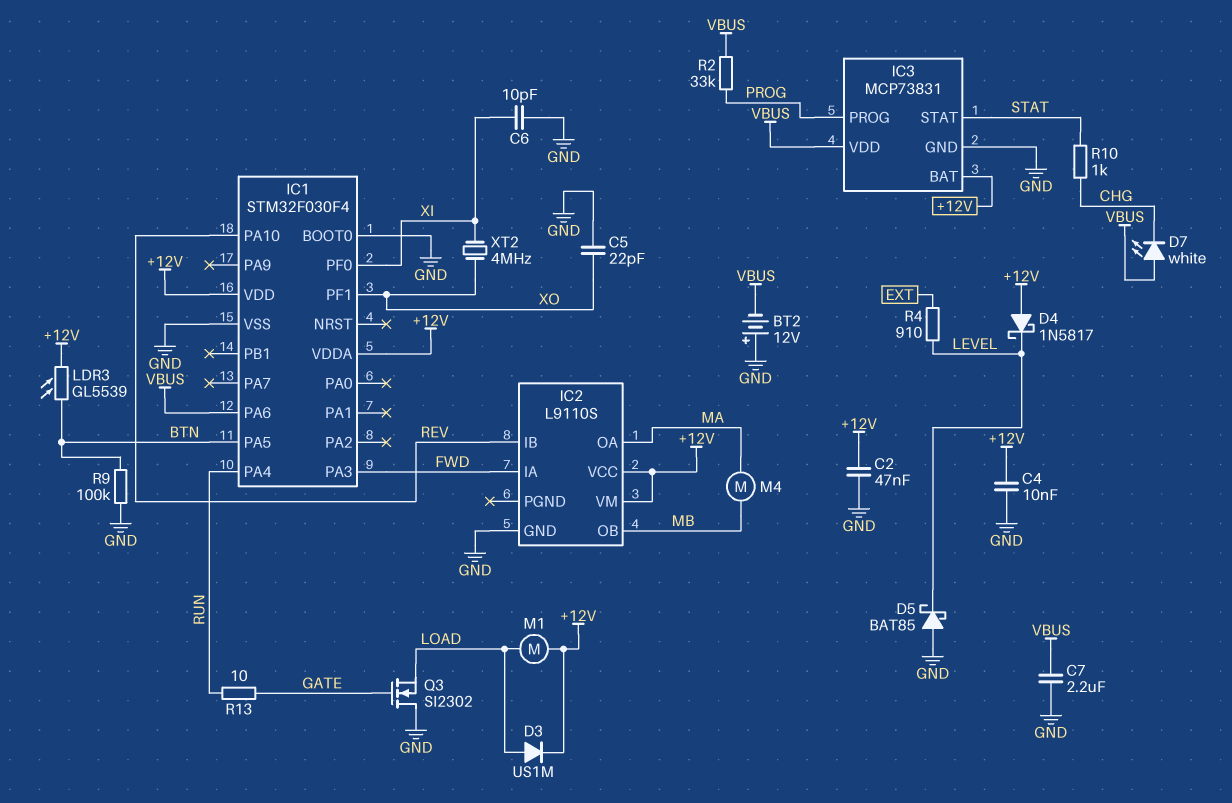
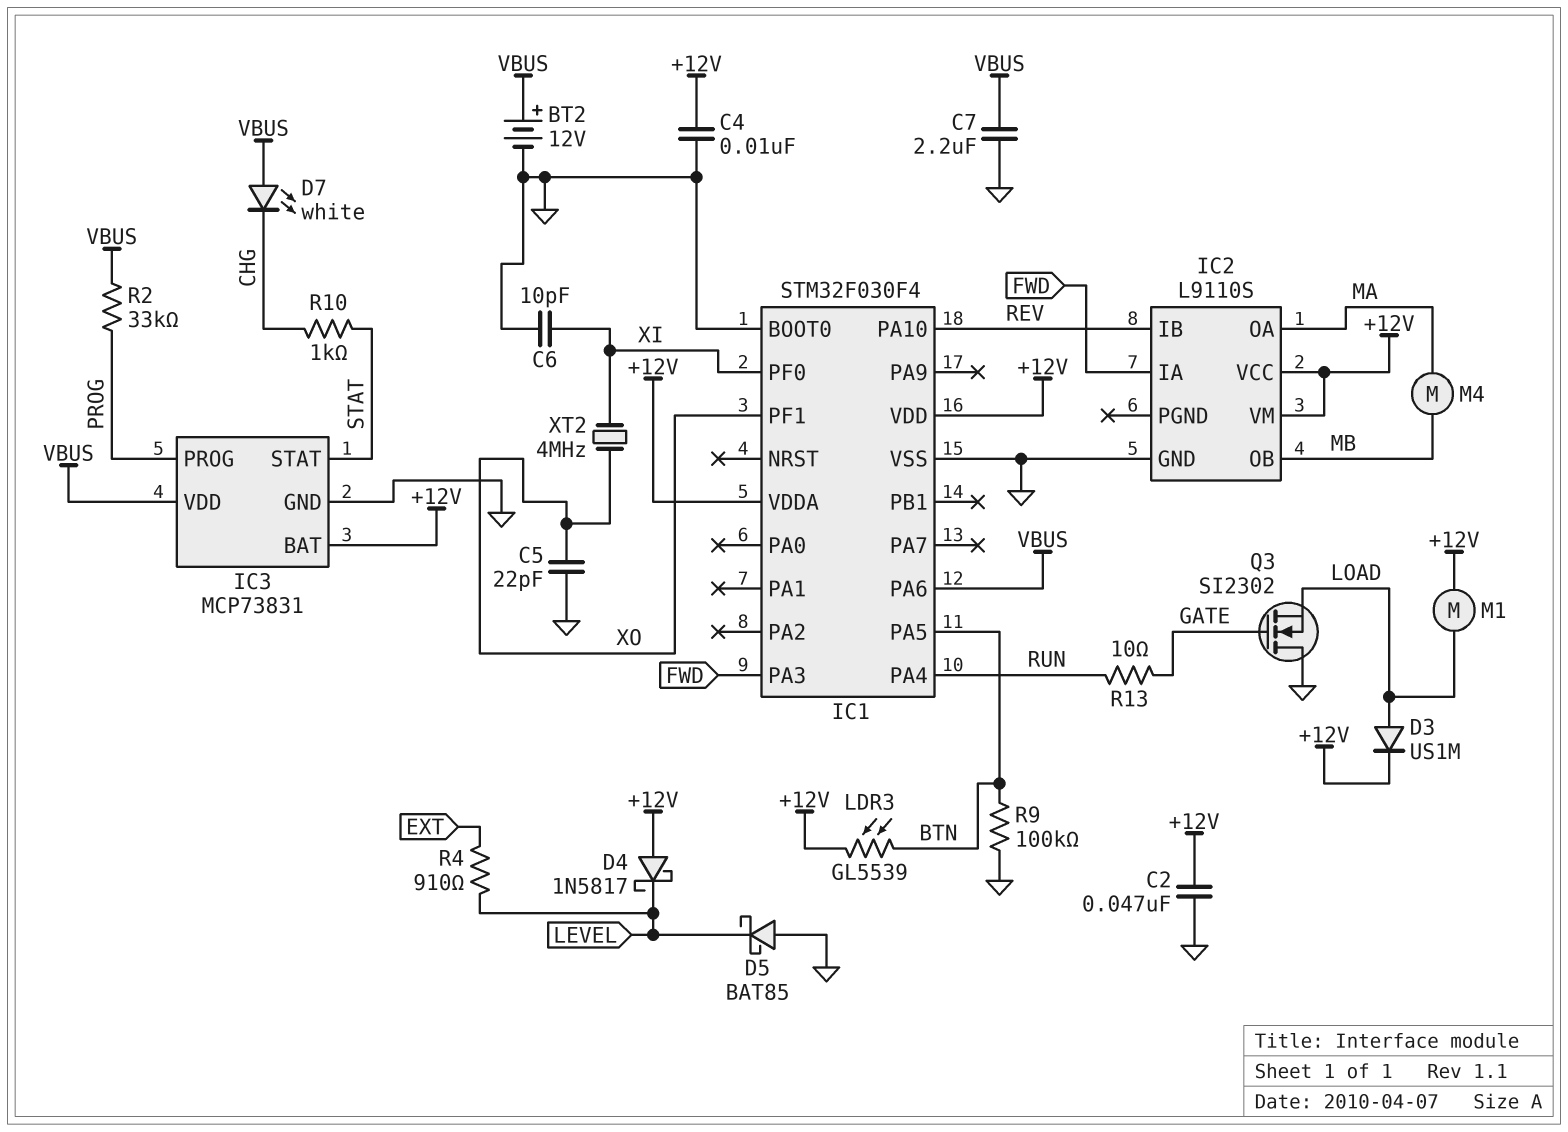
BT2: 12V (plus GND, minus VBUS) -> 12V (plus VBUS, minus GND)

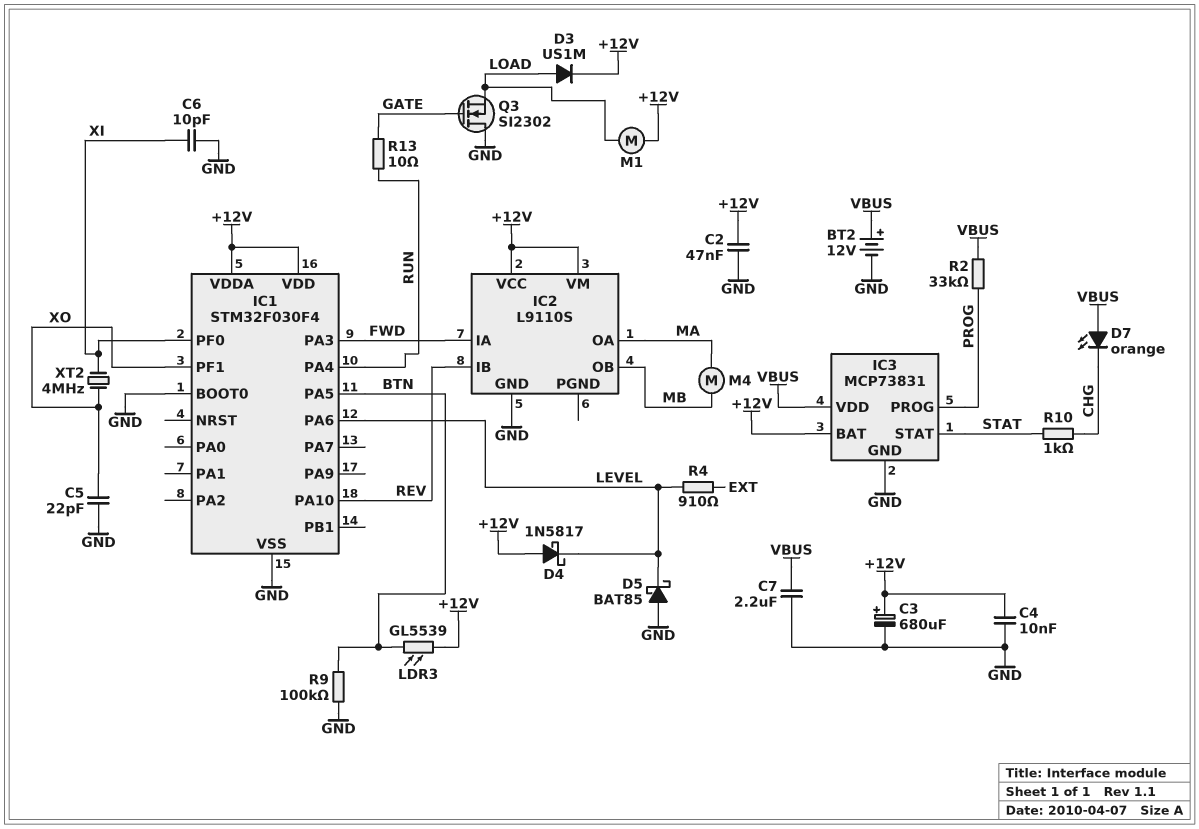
C3: none -> 680uF (plus +12V, minus GND)
D7: LED white (A VBUS, K CHG) -> LED orange (A VBUS, K CHG)
IC1 pin PA6: VBUS -> LEVEL

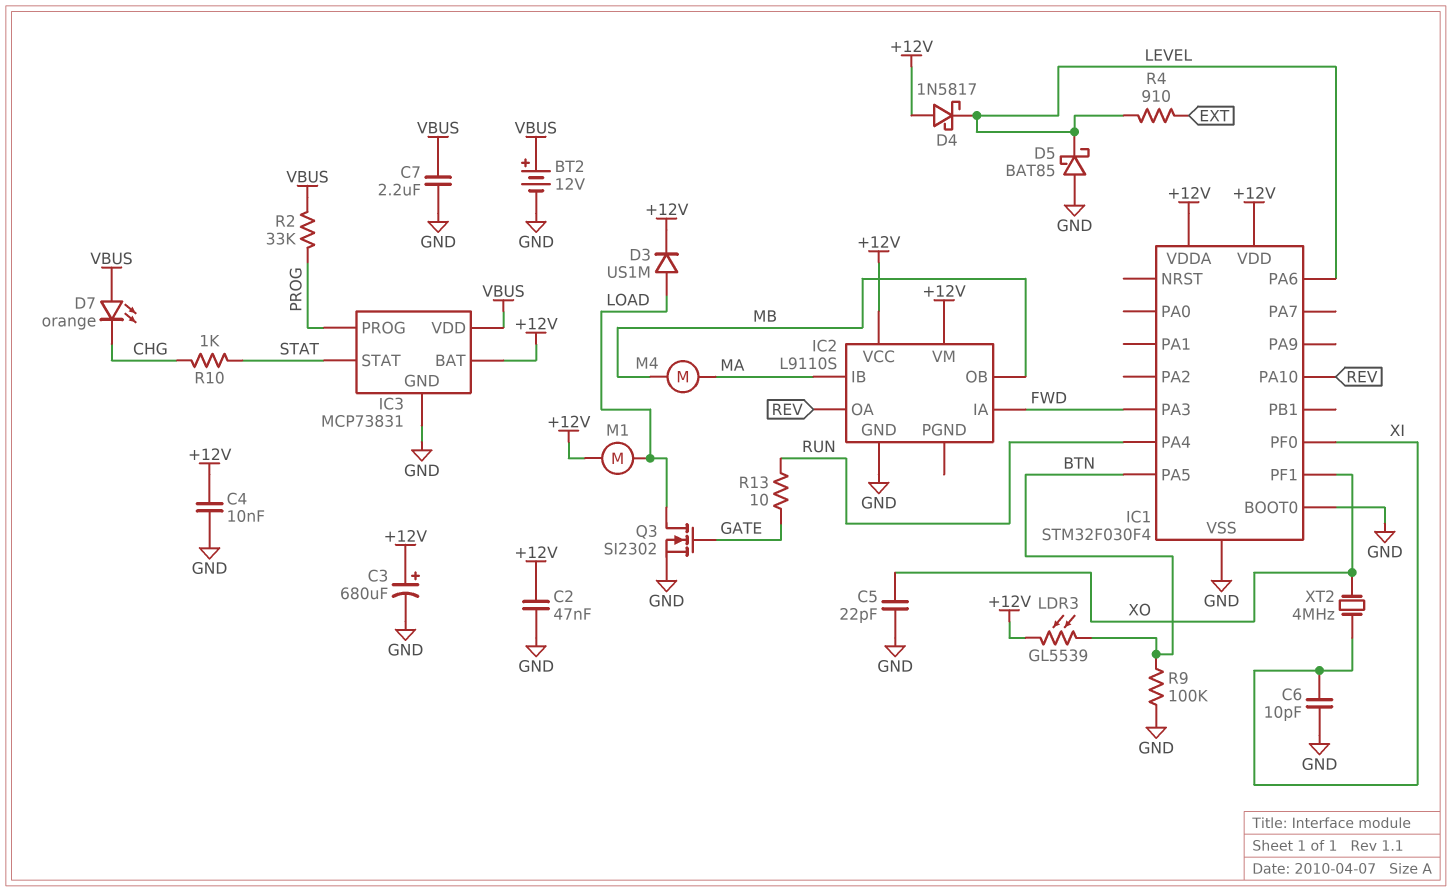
IC2 pin IB: REV -> MA
IC2 pin OA: MA -> REV
Q3: NMOS SI2302 (G GATE, D GND, S LOAD) -> NMOS SI2302 (G GATE, D LOAD, S GND)

